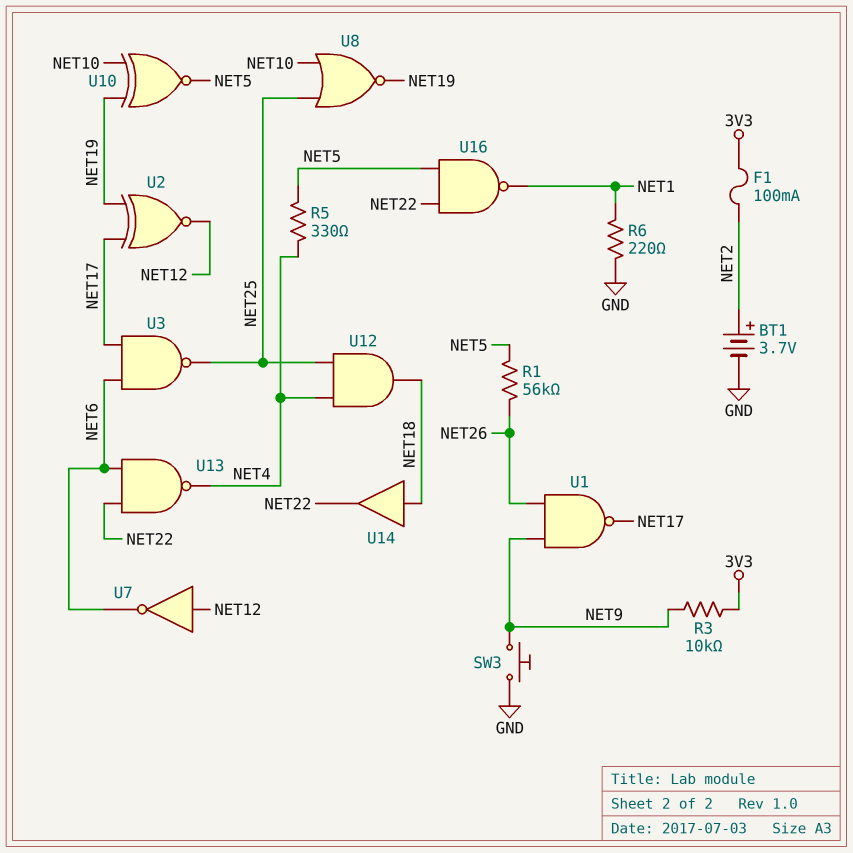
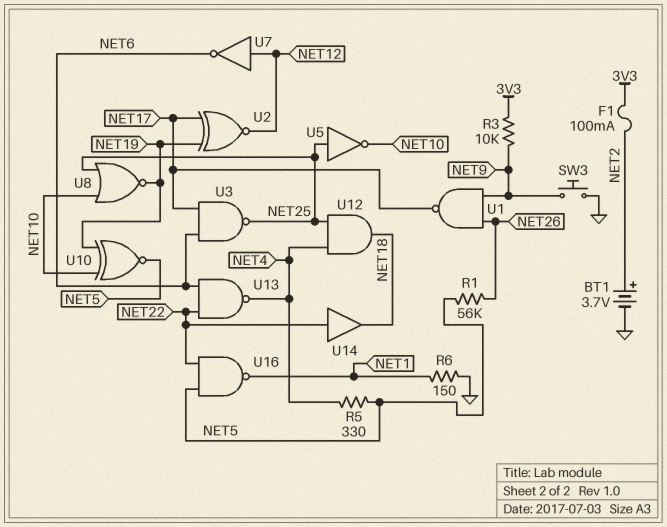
R6: 220 (GND, NET1) -> 150 (GND, NET1)
U5: none -> NOT (in NET25, out NET10)
U14: buffer (in NET18, out NET22) -> buffer (in NET22, out NET18)

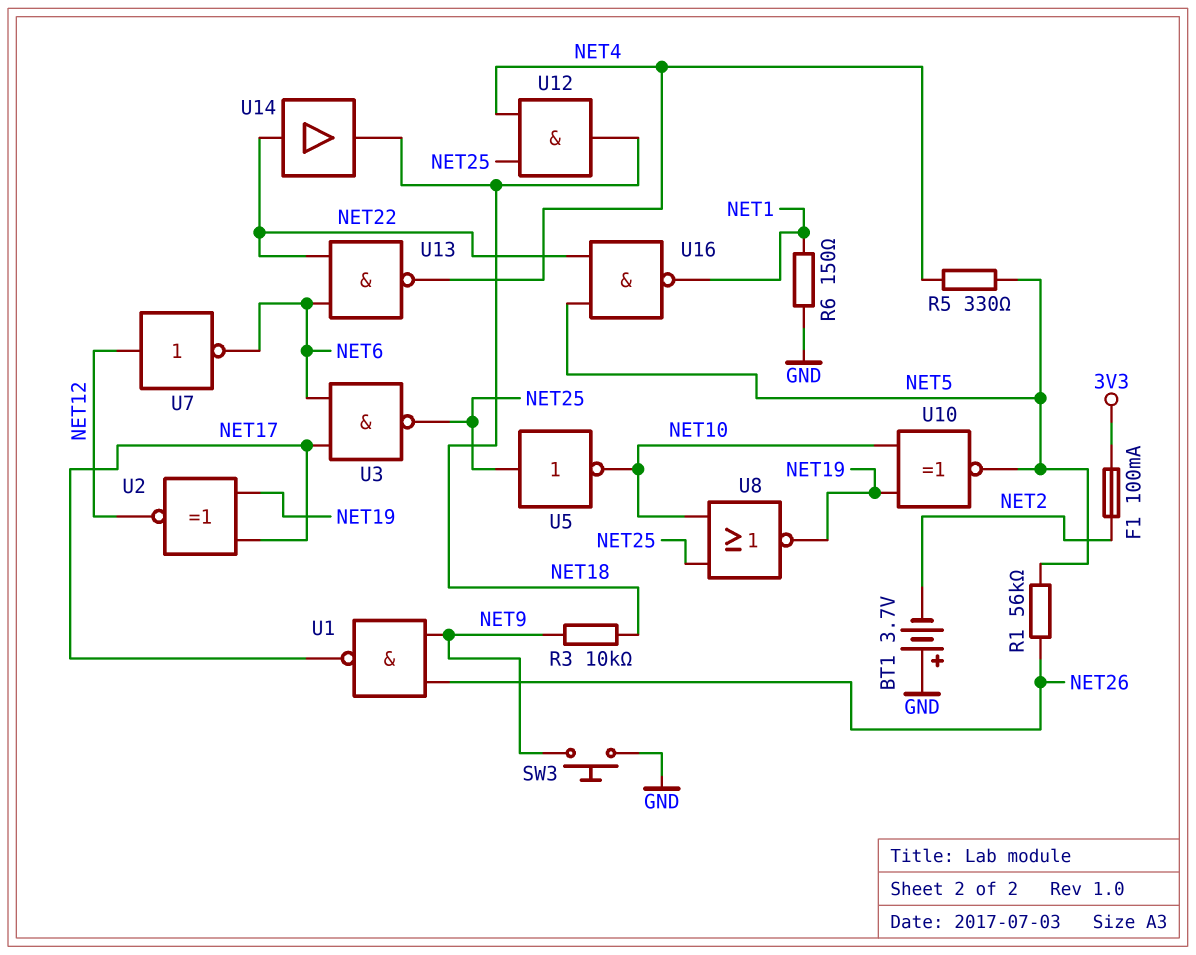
BT1: 3.7V (plus NET2, minus GND) -> 3.7V (plus GND, minus NET2)
R3: 10k (3V3, NET9) -> 10k (NET9, NET18)

